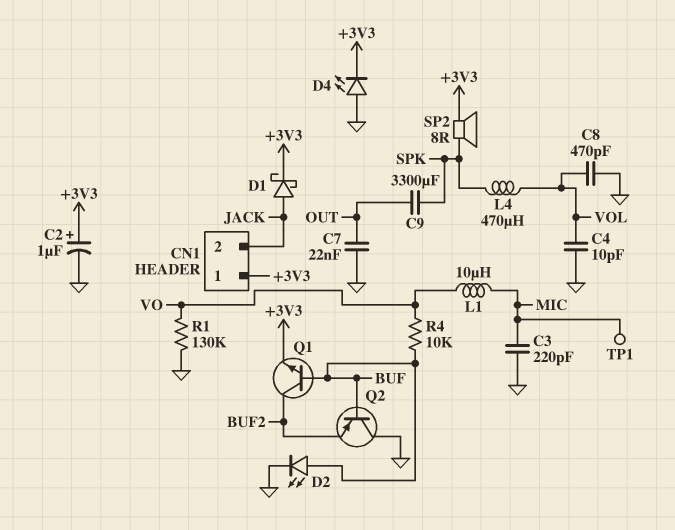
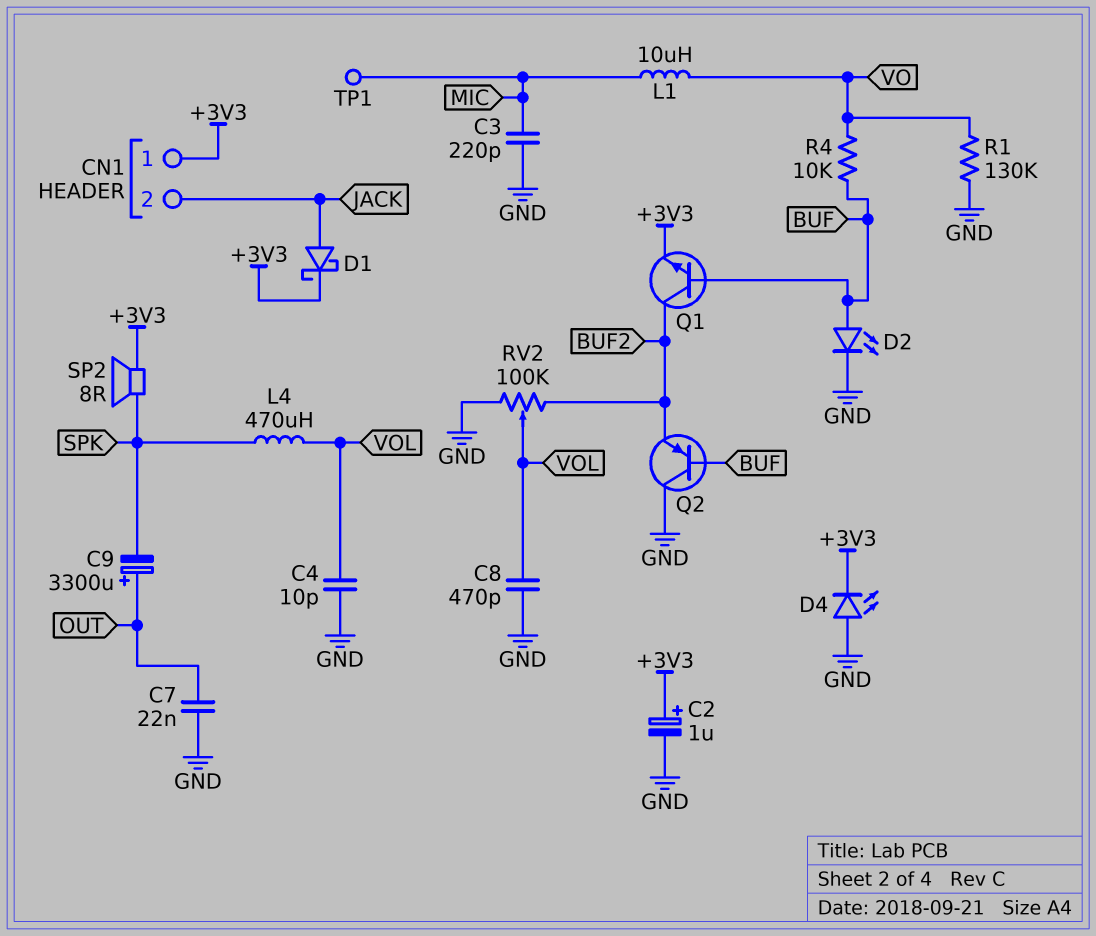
C9: 3300uF (OUT, SPK) -> 3300uF (plus OUT, minus SPK)
RV2: none -> 100k (BUF2, GND, wiper VOL)

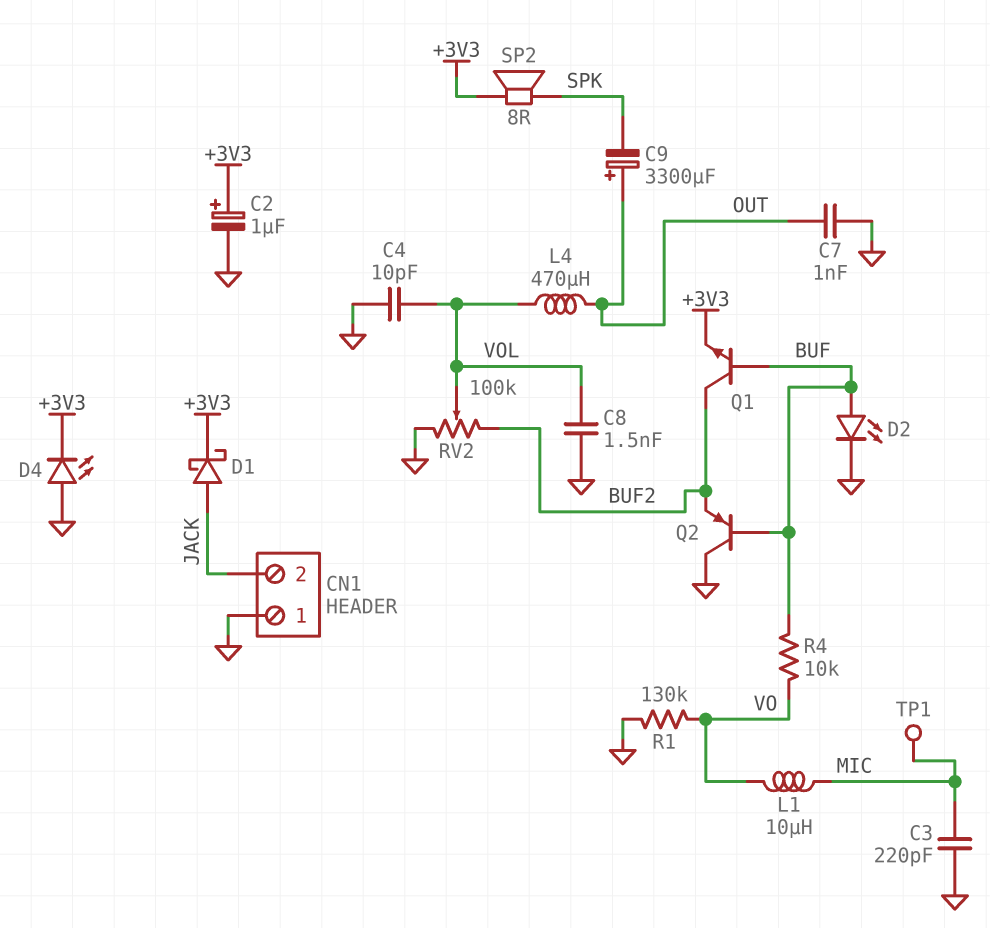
C7: 22nF (GND, OUT) -> 1nF (GND, OUT)
C8: 470pF (GND, VOL) -> 1.5nF (GND, VOL)
CN1 pin 1: +3V3 -> GND
L4: 470uH (SPK, VOL) -> 470uH (OUT, VOL)

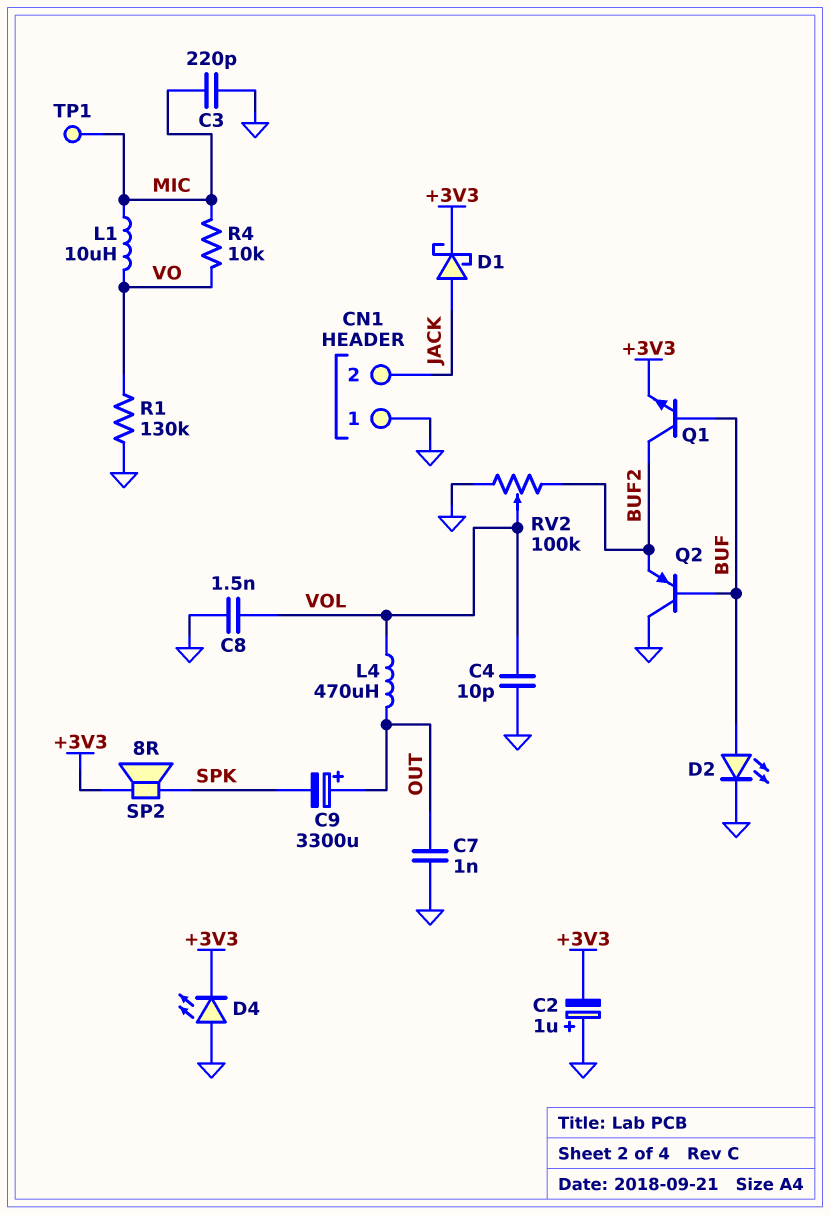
C2: 1uF (plus +3V3, minus GND) -> 1uF (plus GND, minus +3V3)
R4: 10k (BUF, VO) -> 10k (MIC, VO)

